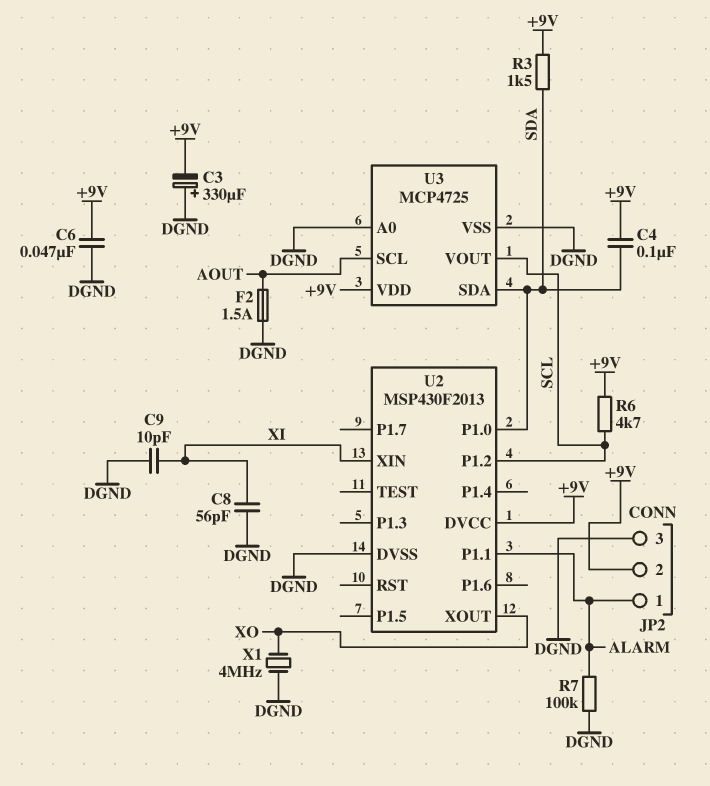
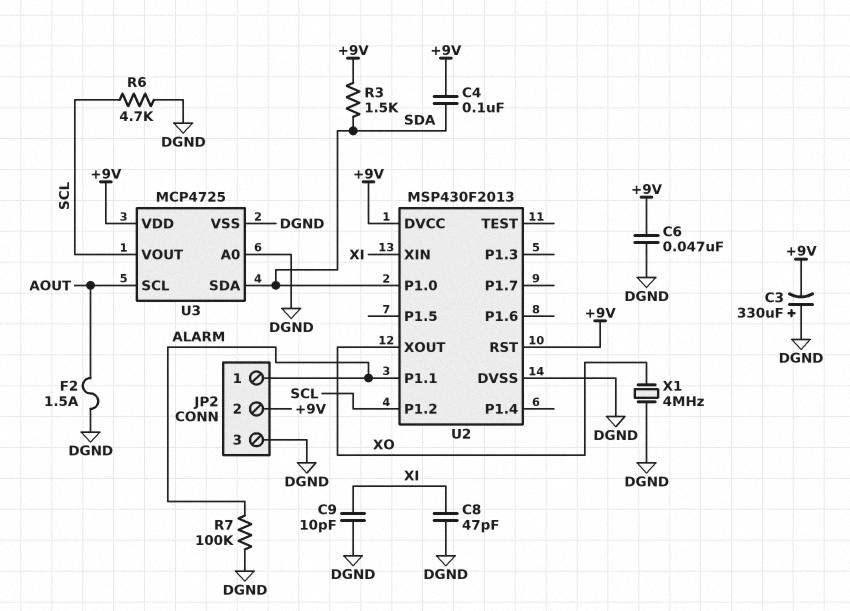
C8: 56pF (DGND, XI) -> 47pF (DGND, XI)
R6: 4.7k (+9V, SCL) -> 4.7k (DGND, SCL)
U2 pin RST: none -> +9V

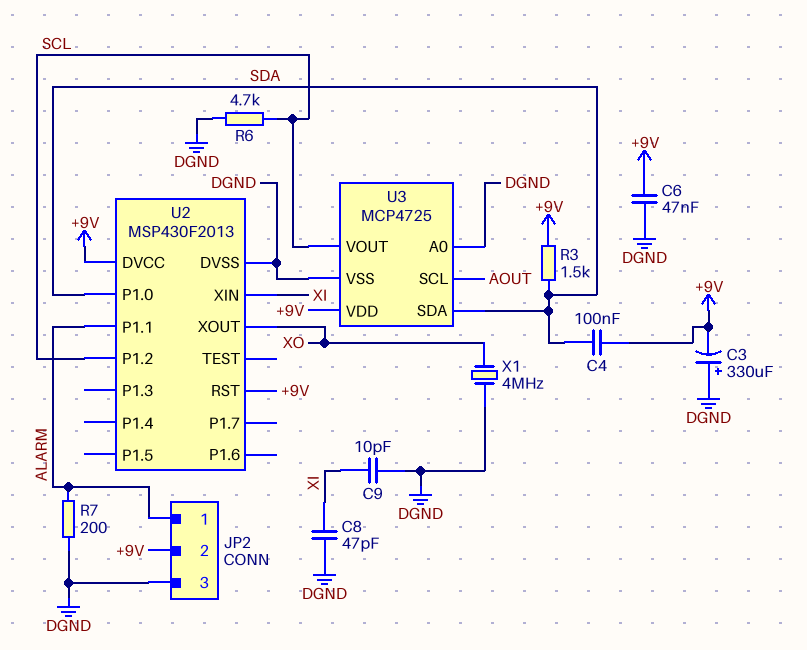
F2: 1.5A (AOUT, DGND) -> none
R7: 100k (ALARM, DGND) -> 200 (ALARM, DGND)

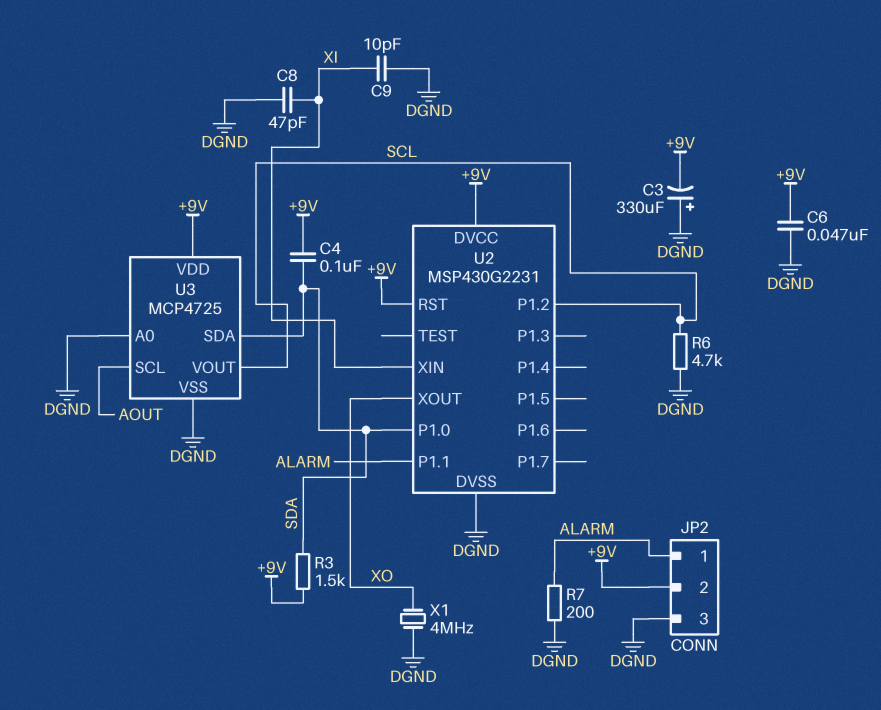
U2: MSP430F2013 -> MSP430G2231

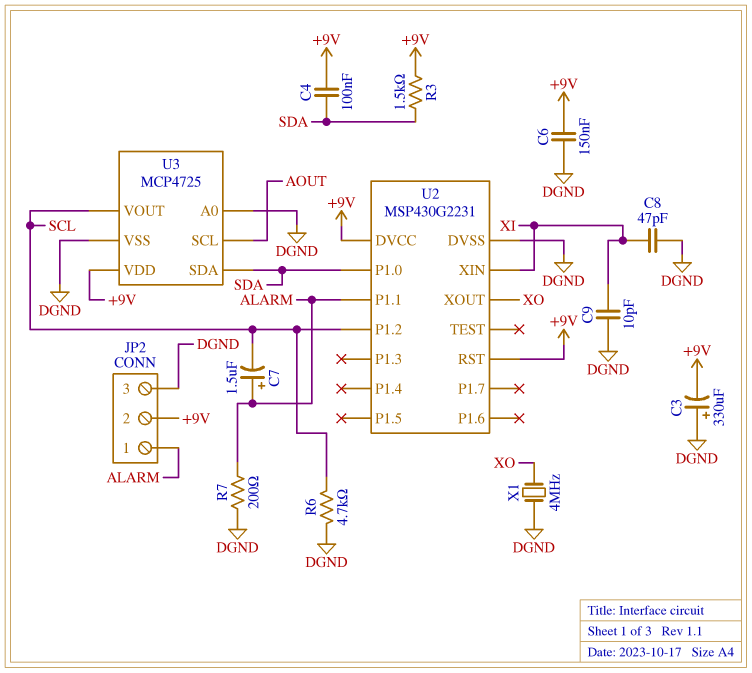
C6: 47nF (+9V, DGND) -> 150nF (+9V, DGND)
C7: none -> 1.5uF (plus ALARM, minus SCL)

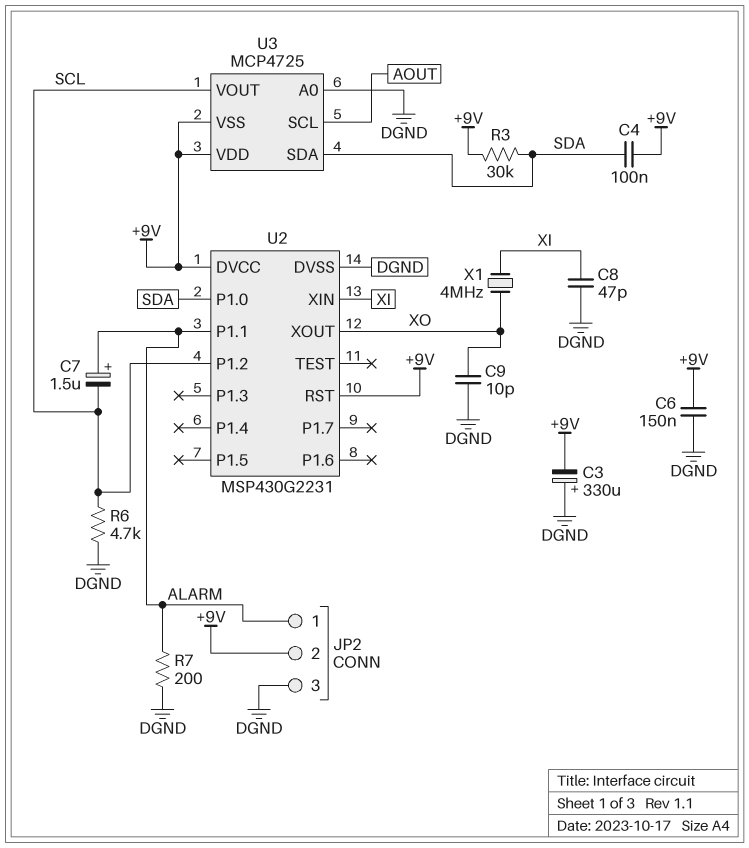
C9: 10pF (DGND, XI) -> 10pF (DGND, XO)
R3: 1.5k (+9V, SDA) -> 30k (+9V, SDA)
U3 pin VSS: DGND -> +9V
X1: 4MHz (DGND, XO) -> 4MHz (XI, XO)

